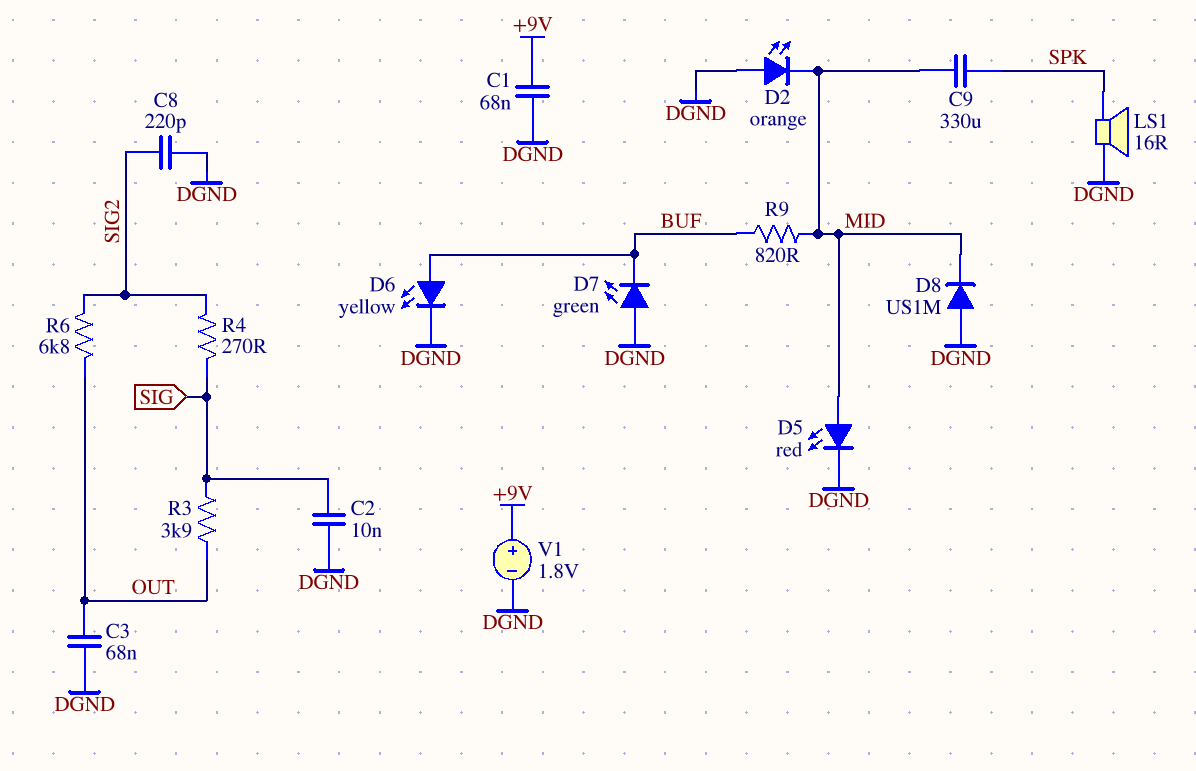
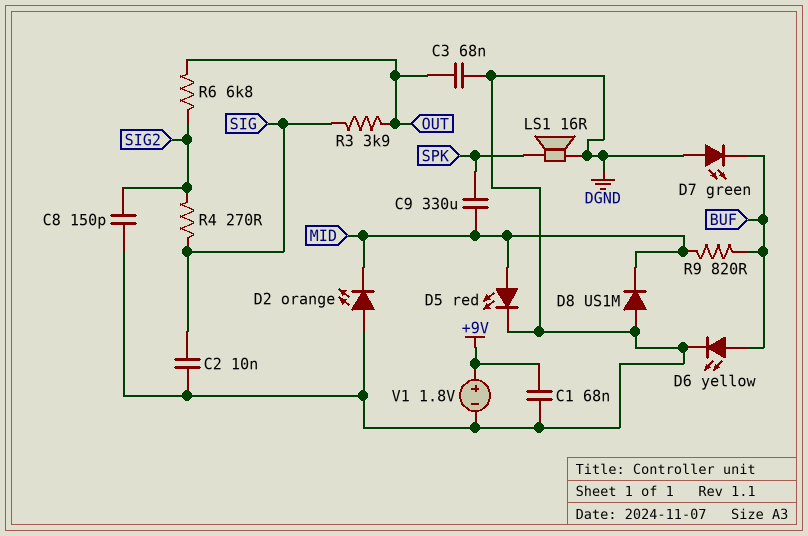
C8: 220pF (DGND, SIG2) -> 150pF (DGND, SIG2)

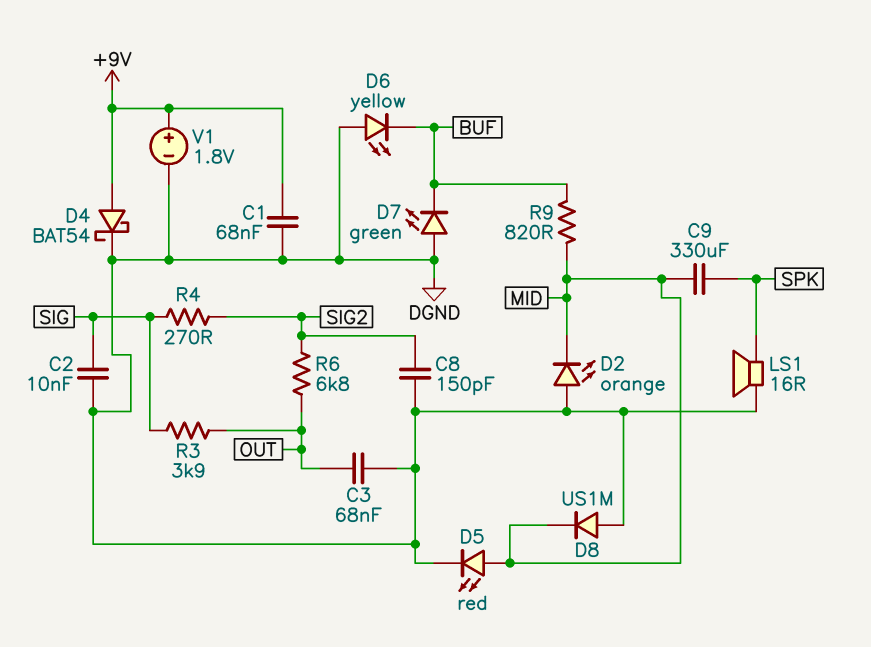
D4: none -> schottky BAT54 (A +9V, K DGND)
D6: LED yellow (A BUF, K DGND) -> LED yellow (A DGND, K BUF)

